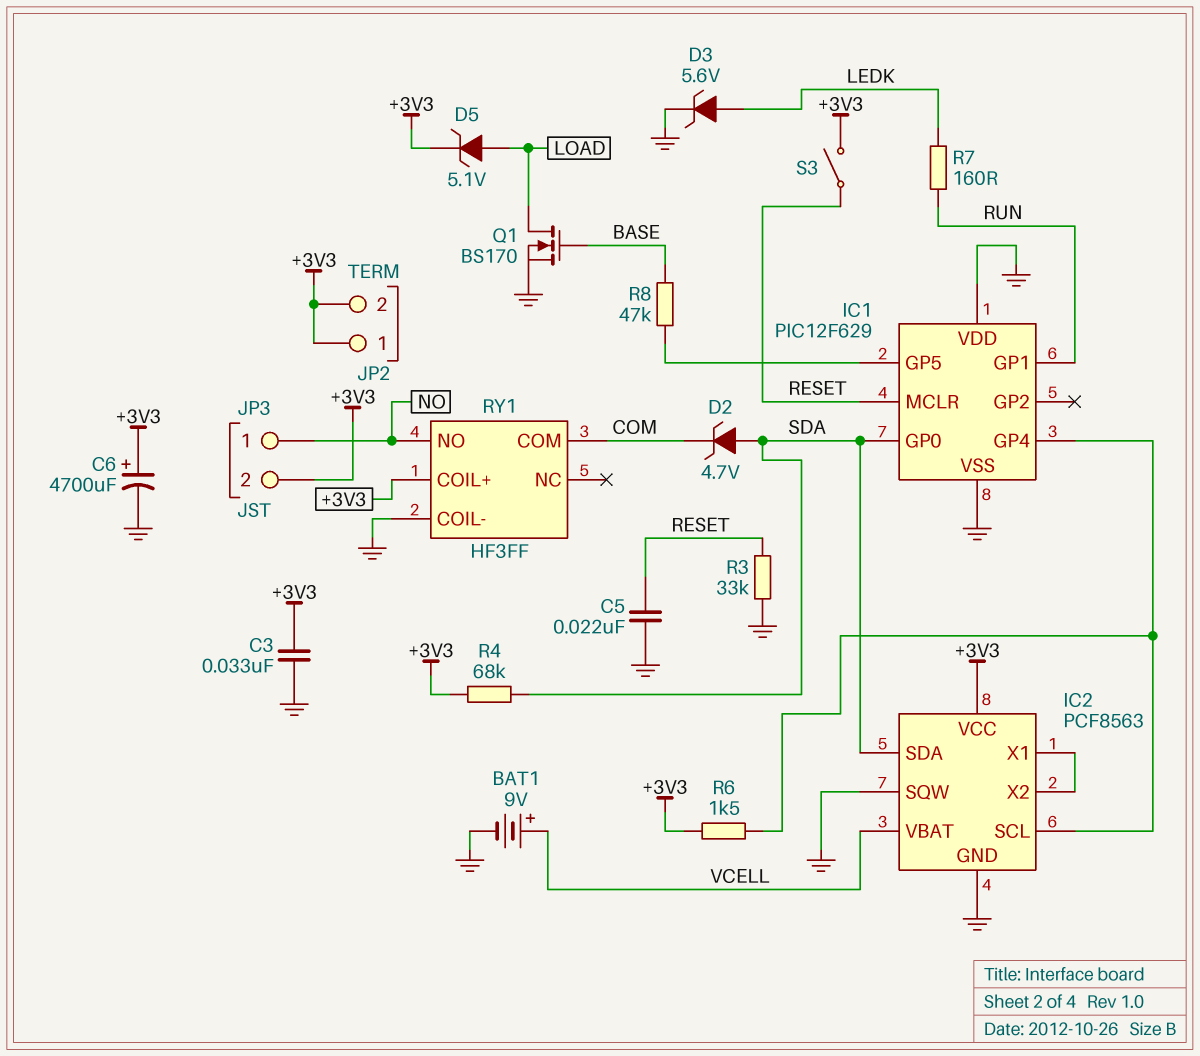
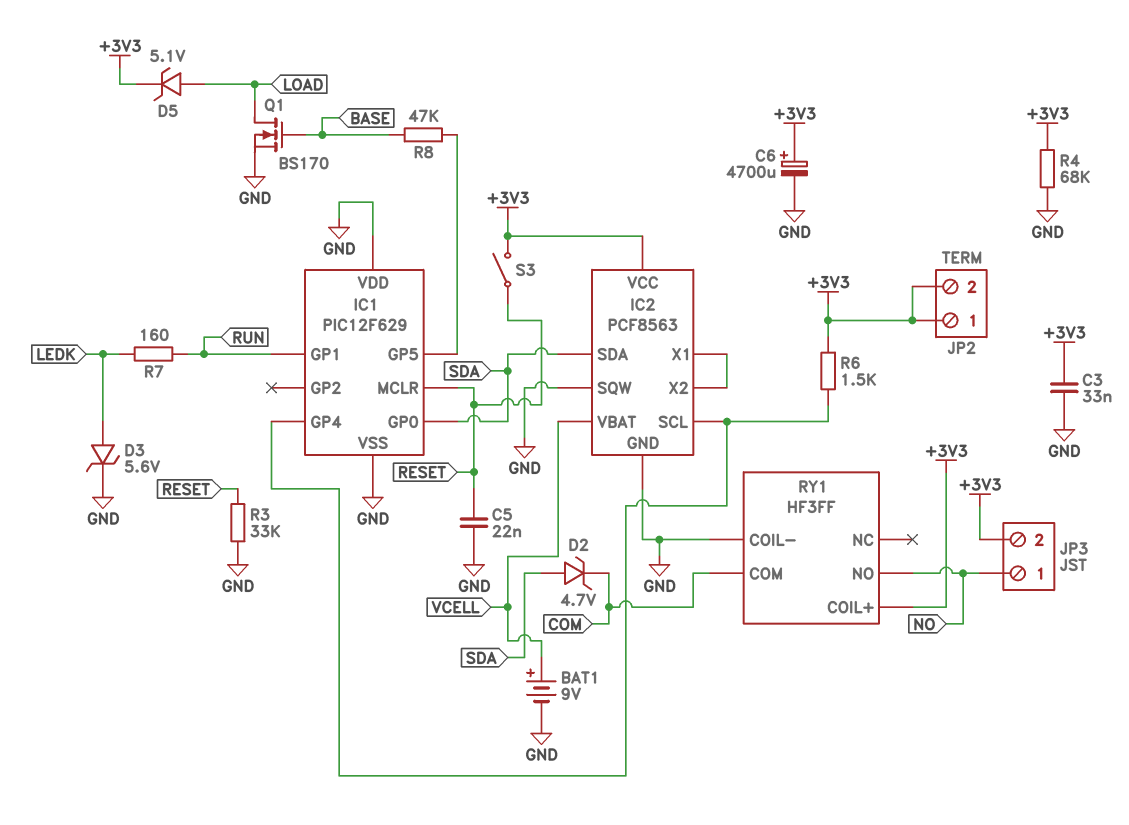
R4: 68k (+3V3, SDA) -> 68k (+3V3, GND)

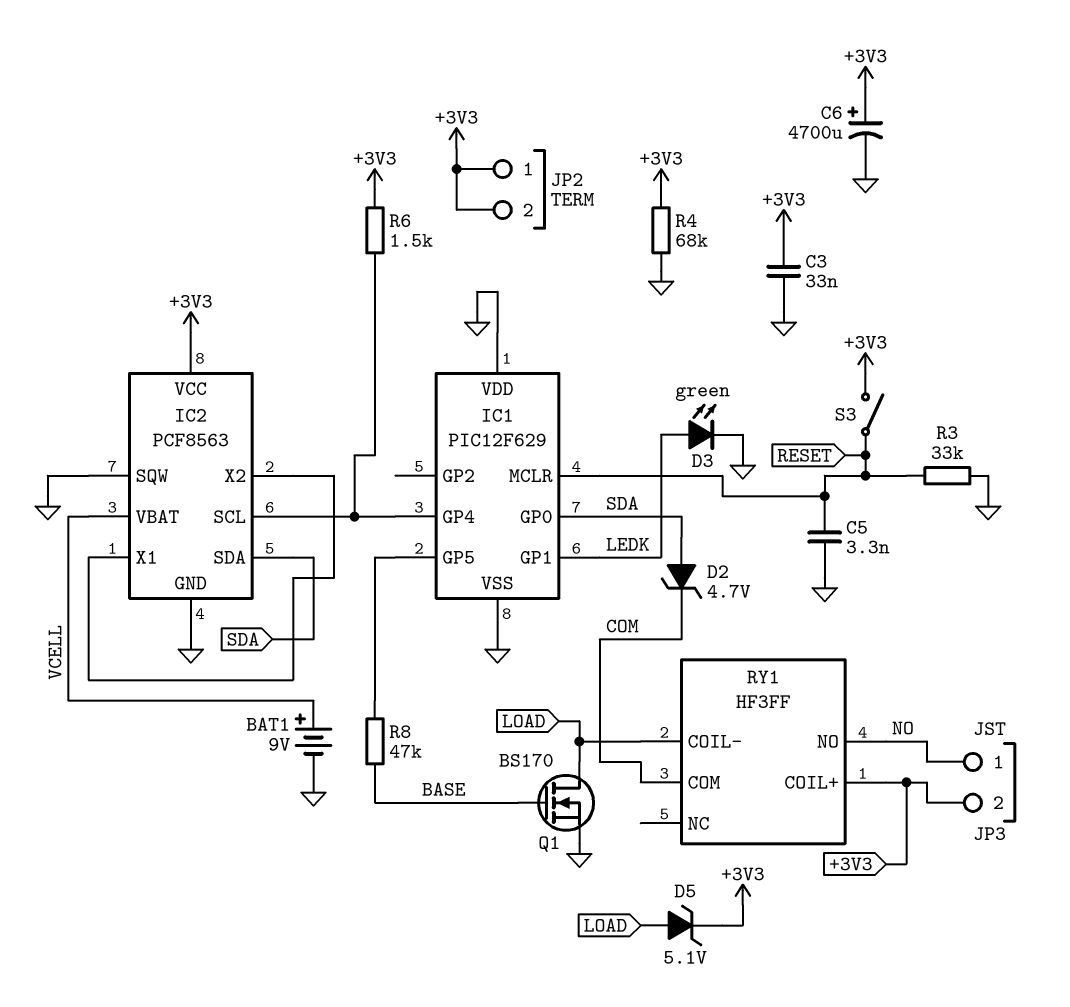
C5: 22nF (GND, RESET) -> 3.3nF (GND, RESET)
D3: zener 5.6V (A LEDK, K GND) -> LED green (A LEDK, K GND)
IC1 pin GP1: RUN -> LEDK
R7: 160 (LEDK, RUN) -> none
RY1 pin COIL-: GND -> LOAD

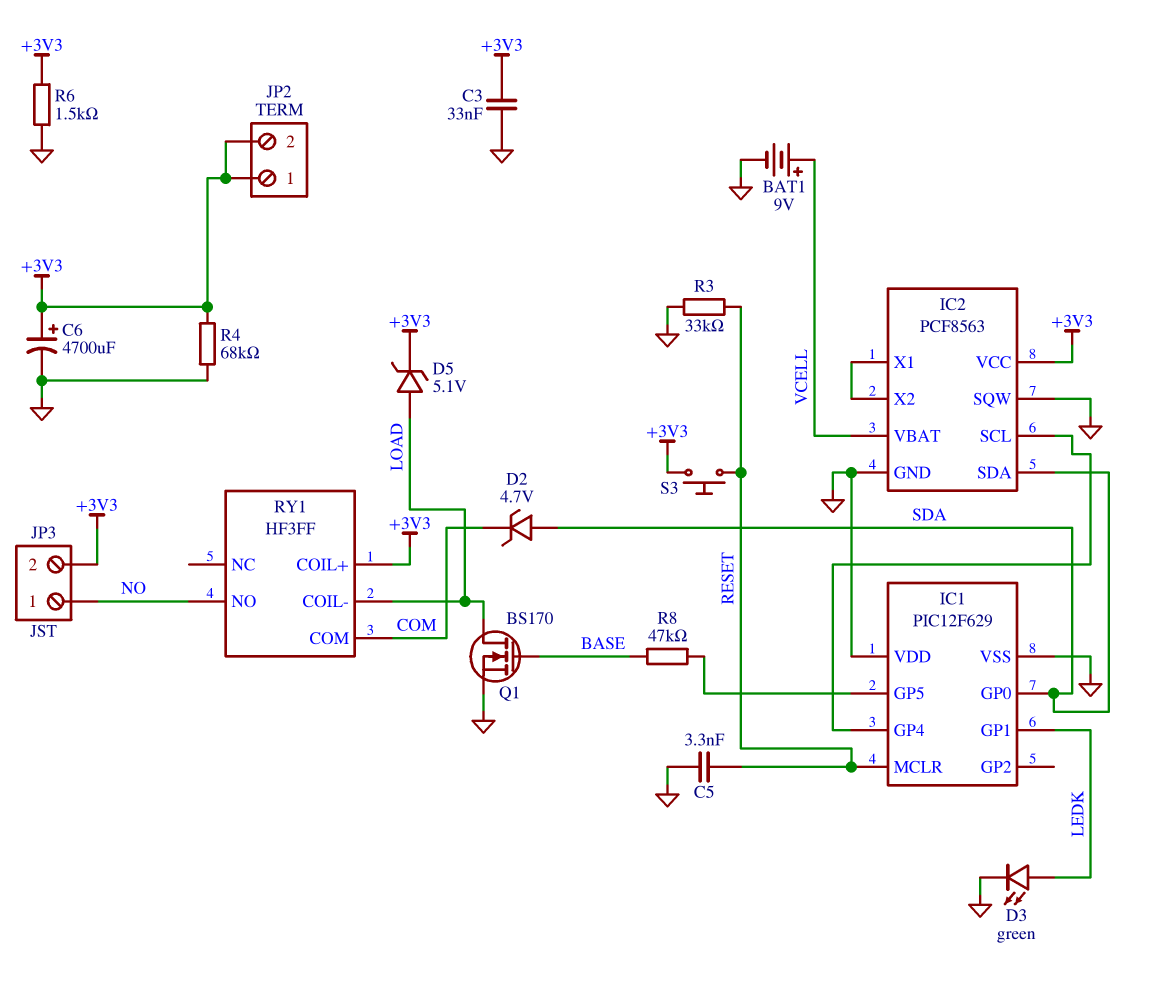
R6: 1.5k (+3V3, IC1/GP4) -> 1.5k (+3V3, GND)
S3: switch (+3V3, RESET) -> button (+3V3, RESET)

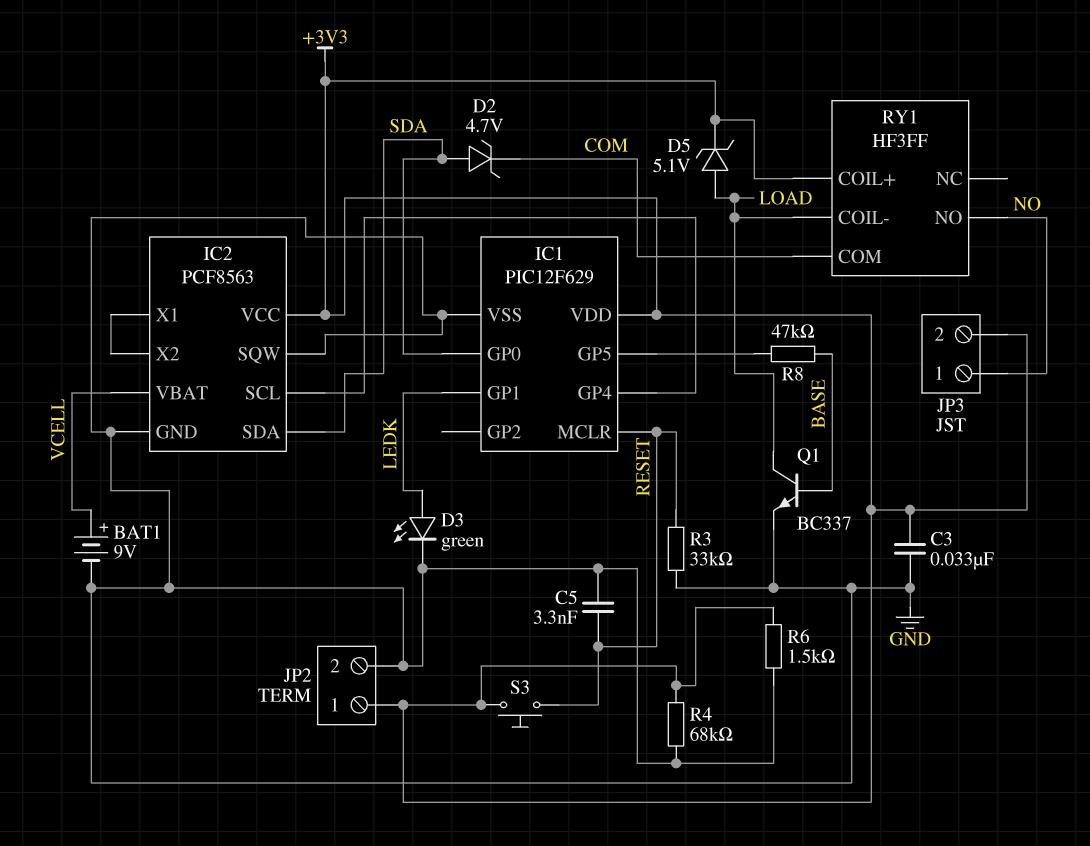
C6: 4700uF (plus +3V3, minus GND) -> none
IC1 pin VDD: GND -> +3V3
JP2 pin 2: +3V3 -> GND
Q1: NMOS BS170 (G BASE, D LOAD, S GND) -> NPN BC337 (B BASE, C LOAD, E GND)

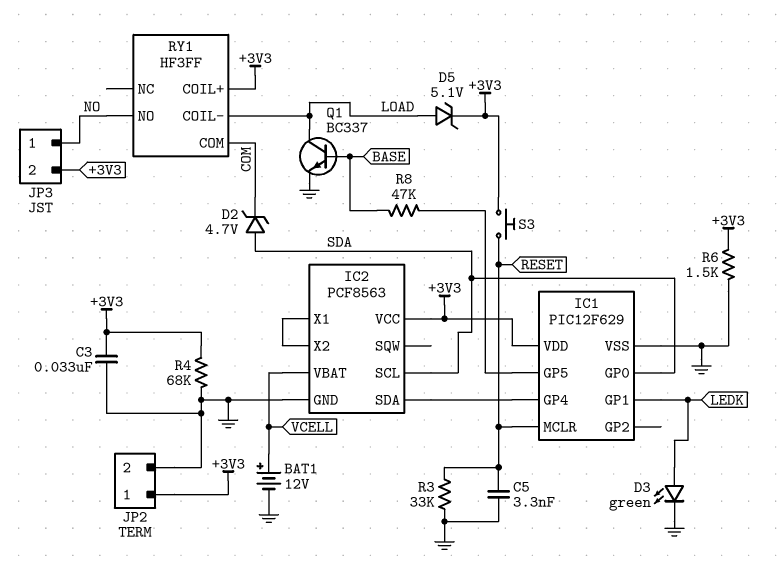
BAT1: 9V (plus VCELL, minus GND) -> 12V (plus VCELL, minus GND)
IC2 pin SCL: IC1/GP4 -> SDA
IC2 pin SDA: SDA -> IC1/GP4
IC2 pin SQW: GND -> none

